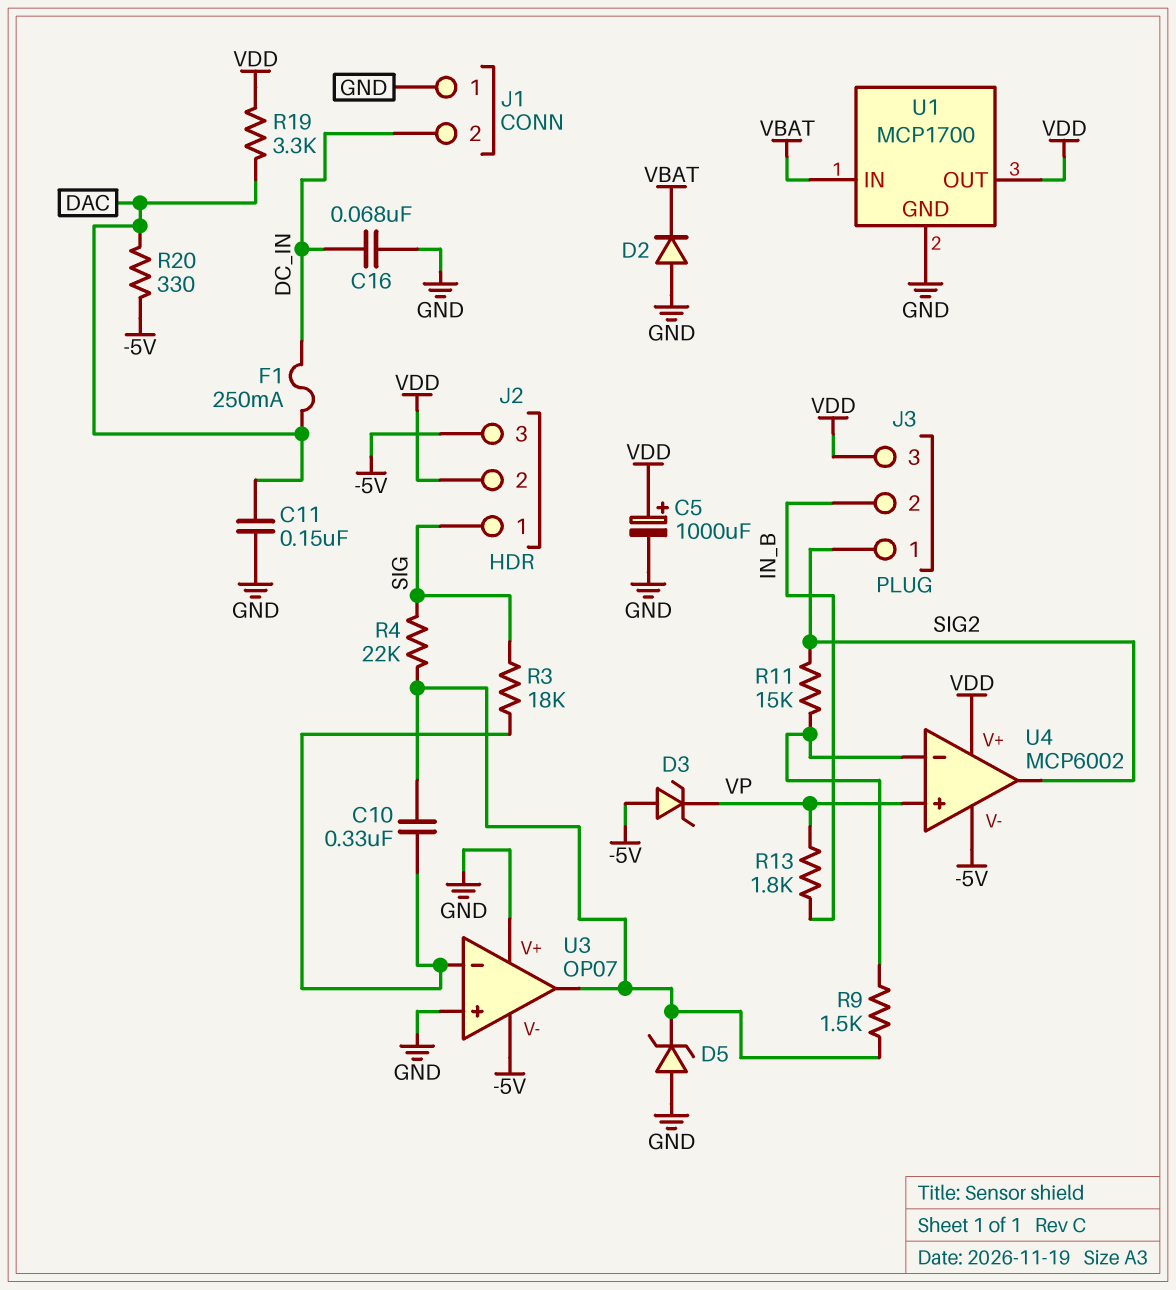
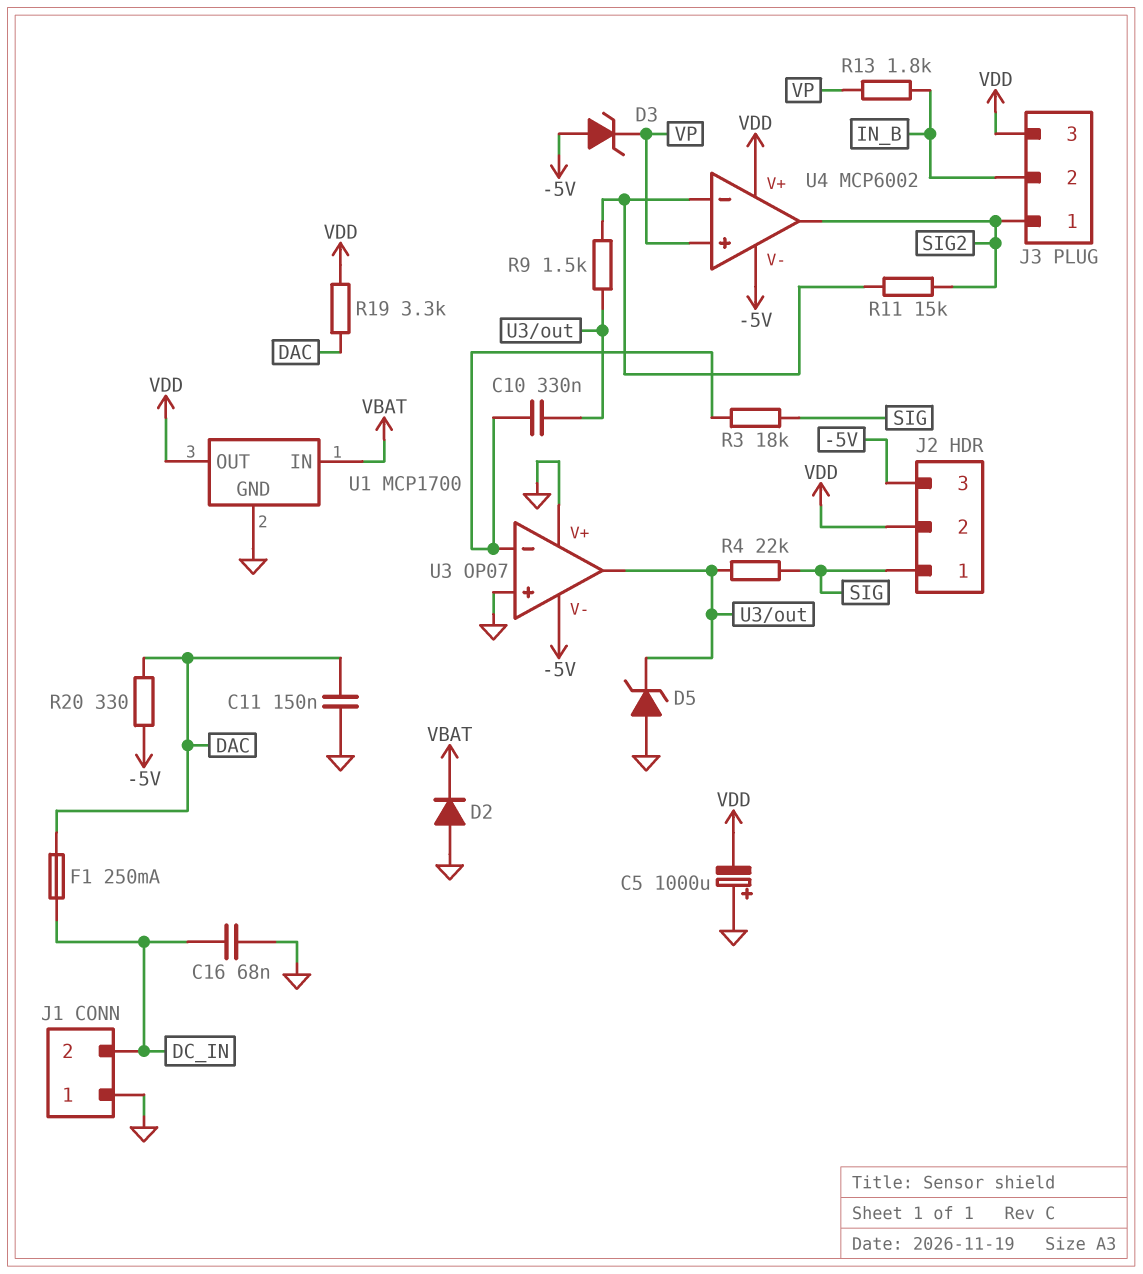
C5: 1000uF (plus VDD, minus GND) -> 1000uF (plus GND, minus VDD)

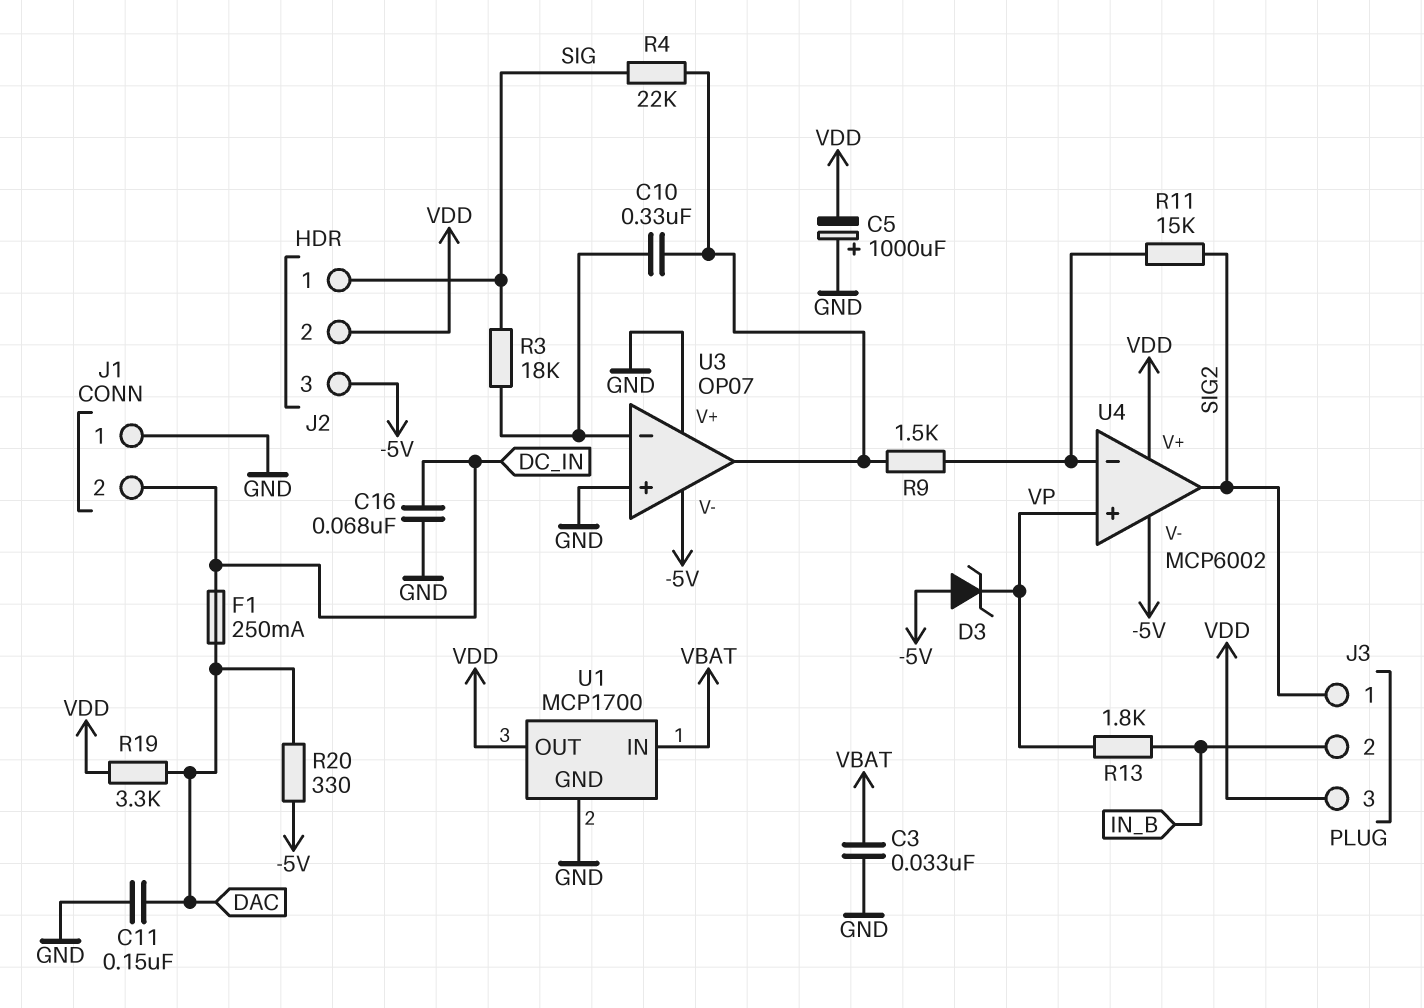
C3: none -> 33nF (GND, VBAT)
D2: diode (A GND, K VBAT) -> none
D5: zener (A GND, K U3/out) -> none

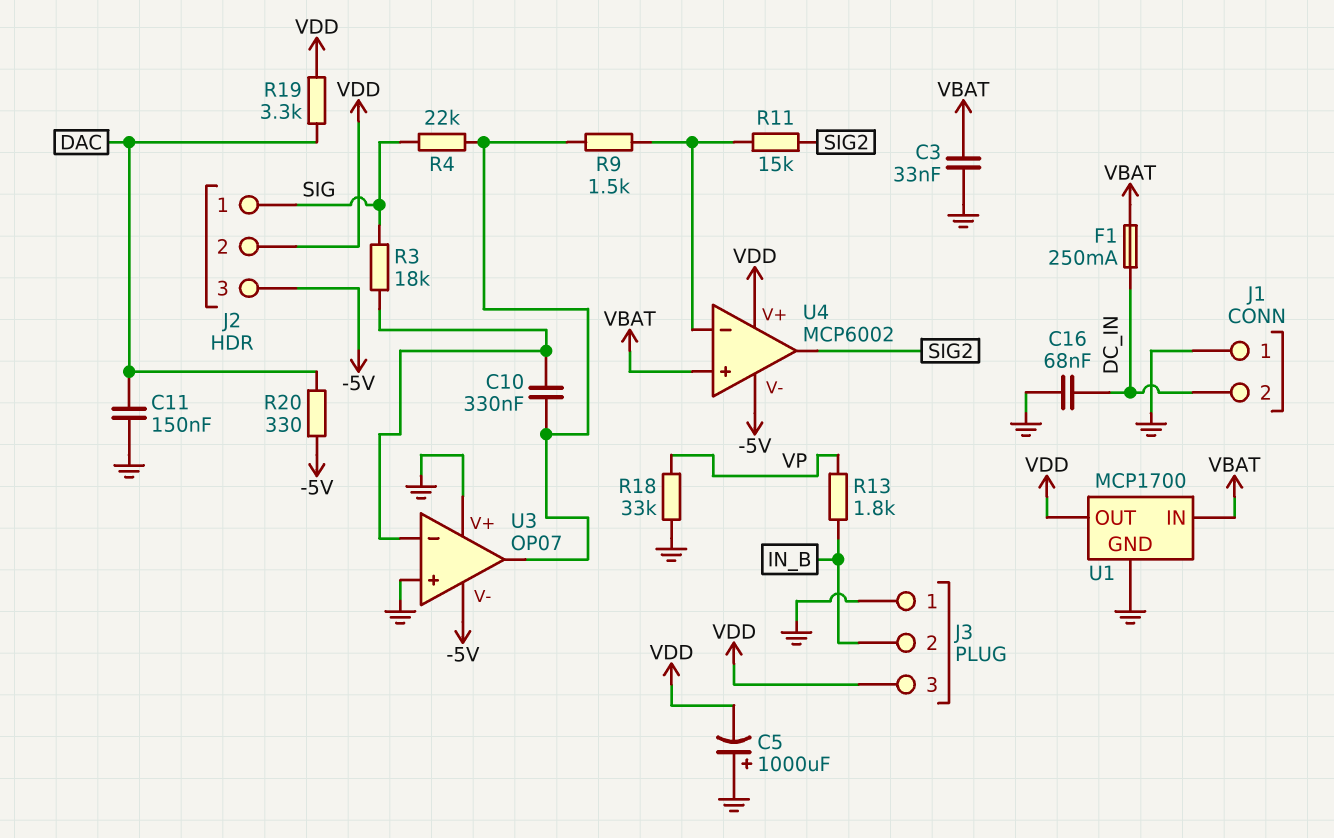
D3: zener (A -5V, K VP) -> none
F1: 250mA (DAC, DC_IN) -> 250mA (DC_IN, VBAT)
J3 pin 1: SIG2 -> GND
R18: none -> 33k (GND, VP)
U4 pin in+: VP -> VBAT

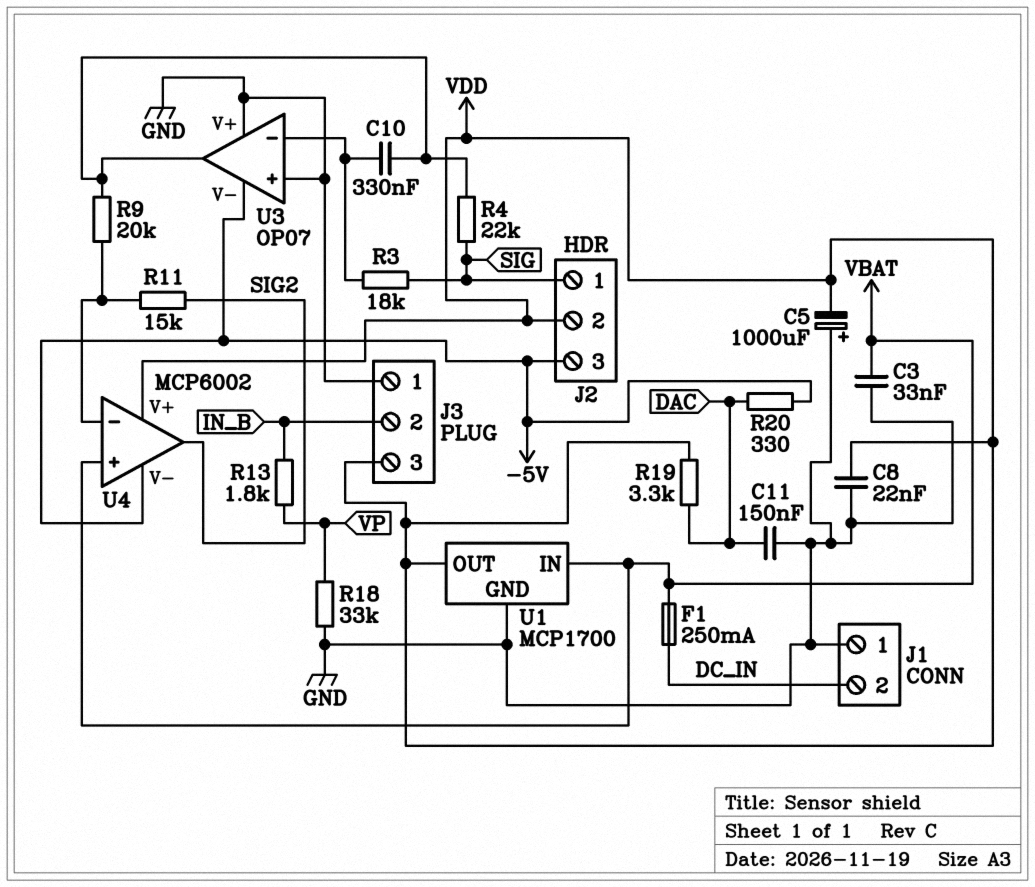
C8: none -> 22nF (GND, VDD)
C16: 68nF (DC_IN, GND) -> none
R9: 1.5k (U3/out, U4/in-) -> 20k (U3/out, U4/in-)

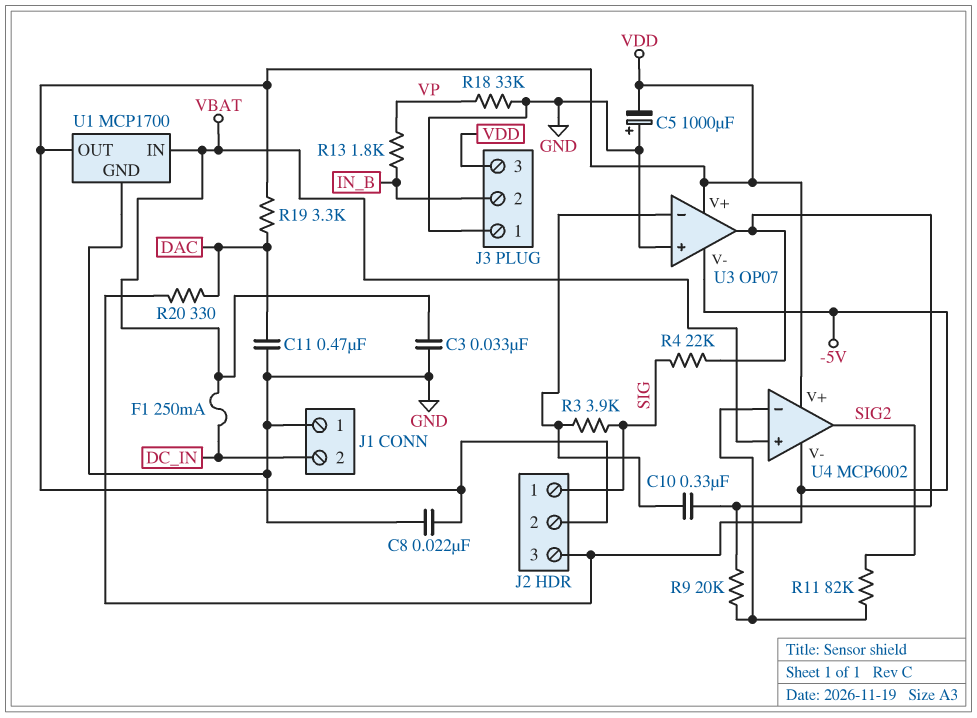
C11: 150nF (DAC, GND) -> 470nF (DAC, GND)
R3: 18k (SIG, U3/in-) -> 3.9k (SIG, U3/in-)
R11: 15k (SIG2, U4/in-) -> 82k (SIG2, U4/in-)
U3 pin V+: GND -> VDD

